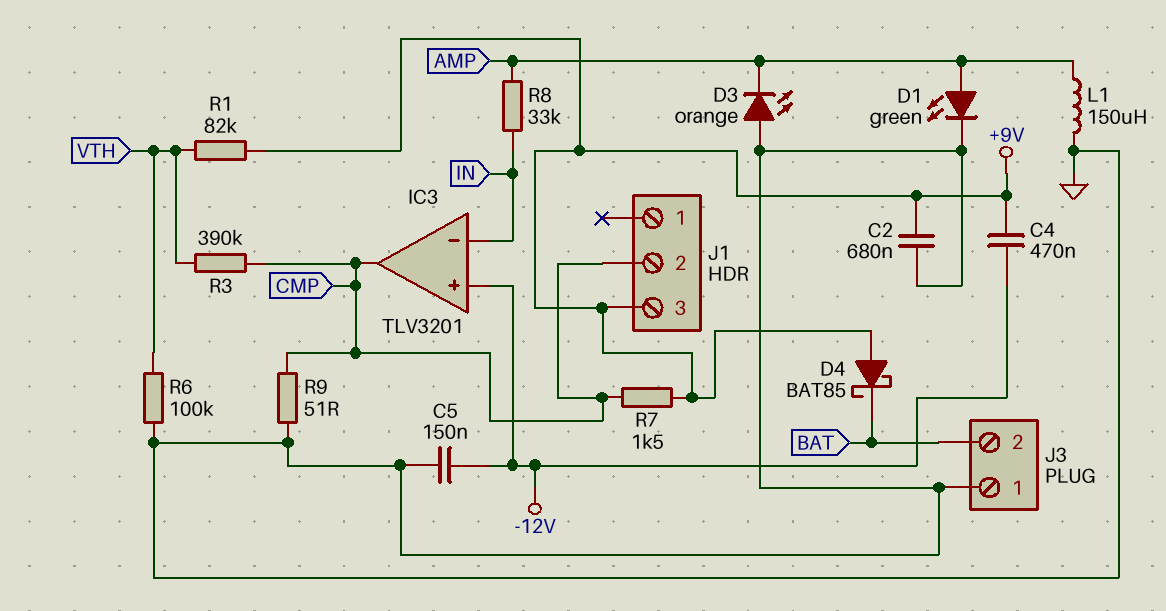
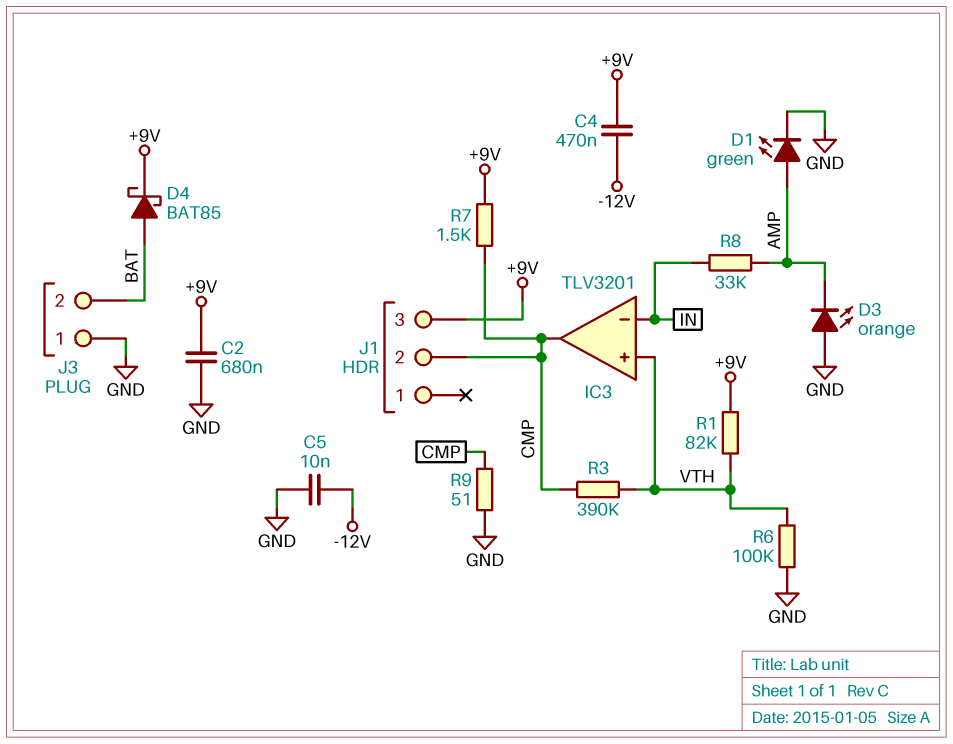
C5: 150nF (-12V, GND) -> 10nF (-12V, GND)
D4: schottky BAT85 (A +9V, K BAT) -> schottky BAT85 (A BAT, K +9V)
IC3 pin in+: -12V -> VTH
L1: 150uH (AMP, GND) -> none

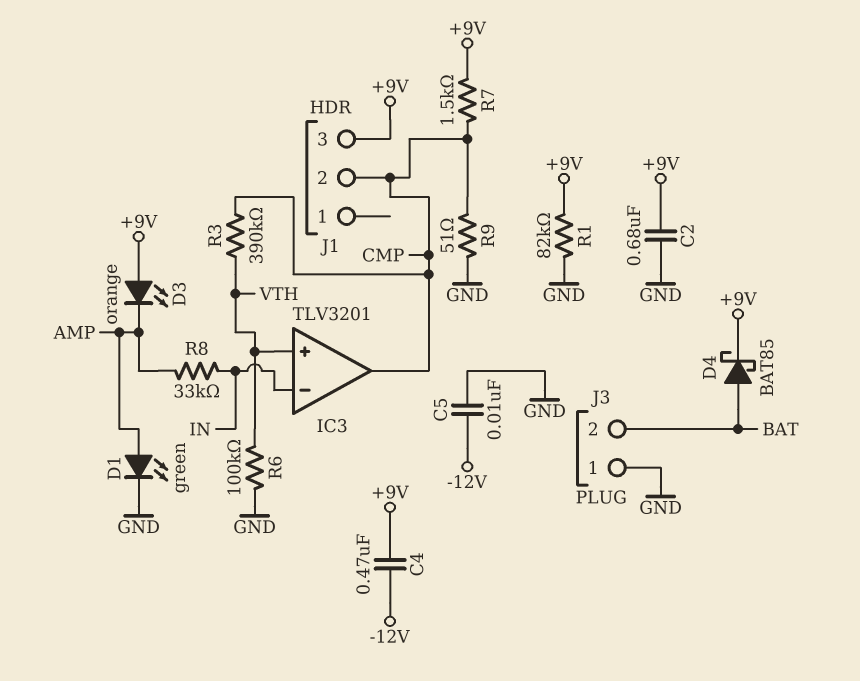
D3: LED orange (A GND, K AMP) -> LED orange (A +9V, K AMP)
R1: 82k (+9V, VTH) -> 82k (+9V, GND)

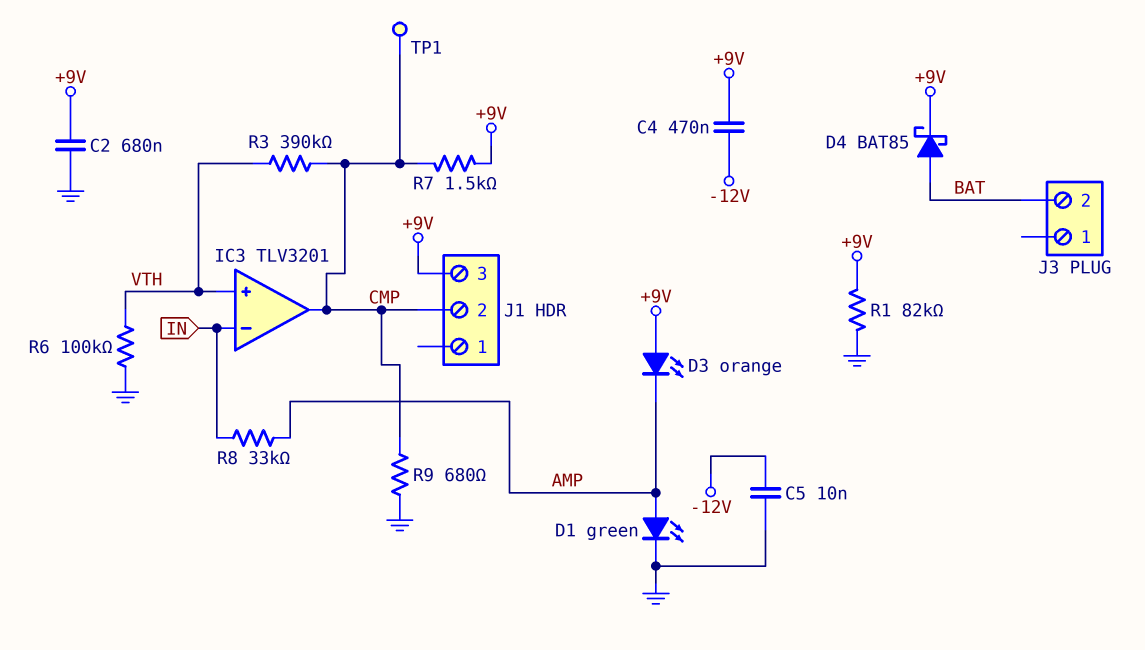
J3 pin 1: GND -> none
R9: 51 (CMP, GND) -> 680 (CMP, GND)
TP1: none -> test point (CMP)

